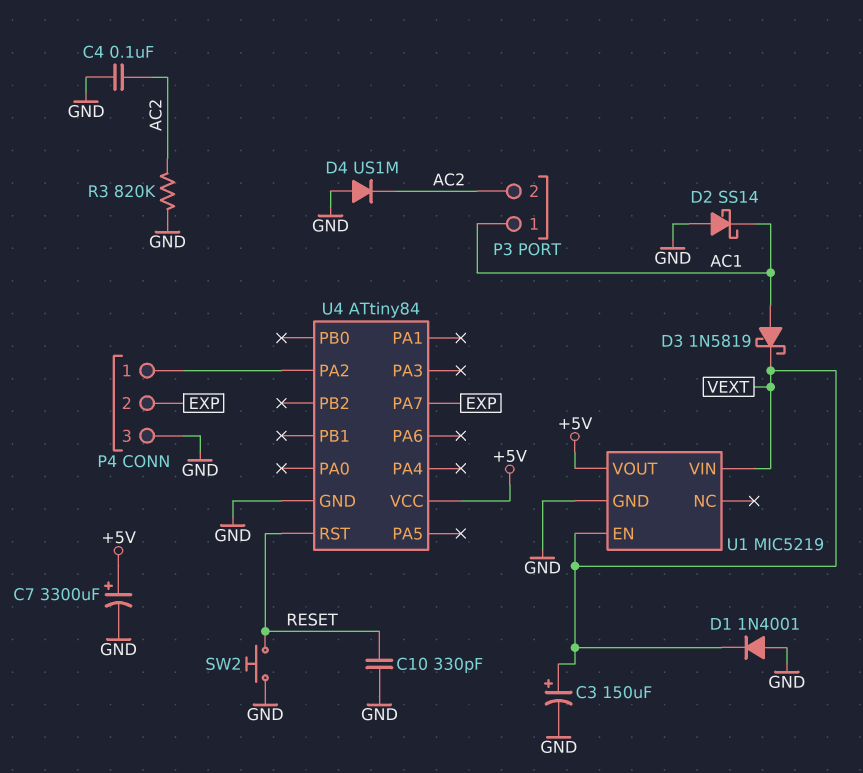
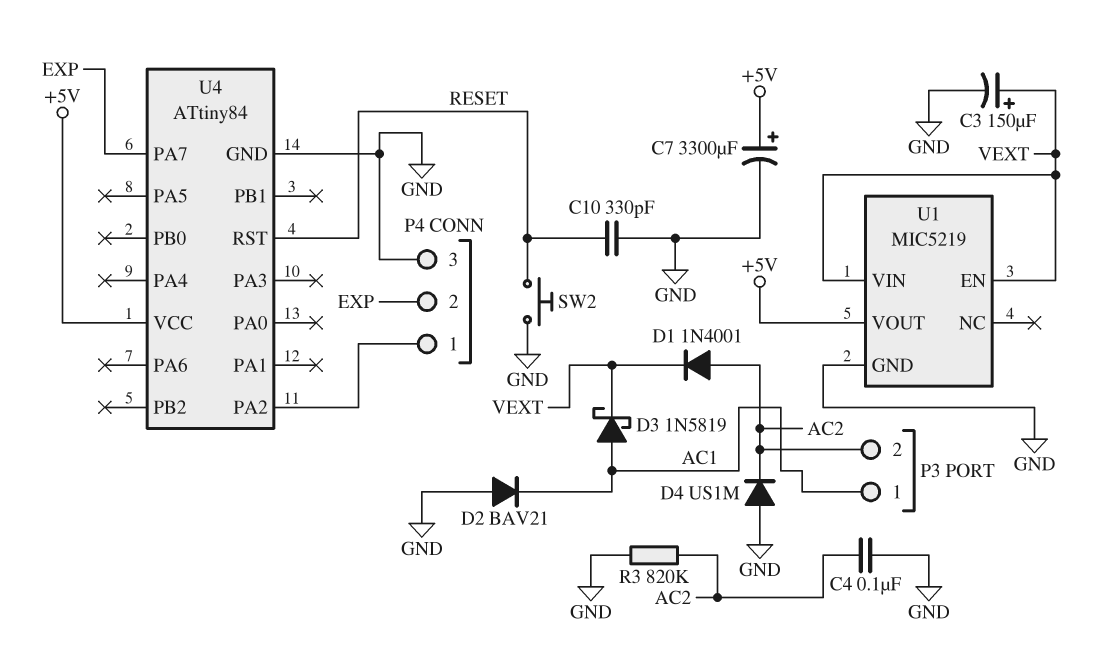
D1: diode 1N4001 (A GND, K VEXT) -> diode 1N4001 (A AC2, K VEXT)
D2: schottky SS14 (A GND, K AC1) -> diode BAV21 (A GND, K AC1)

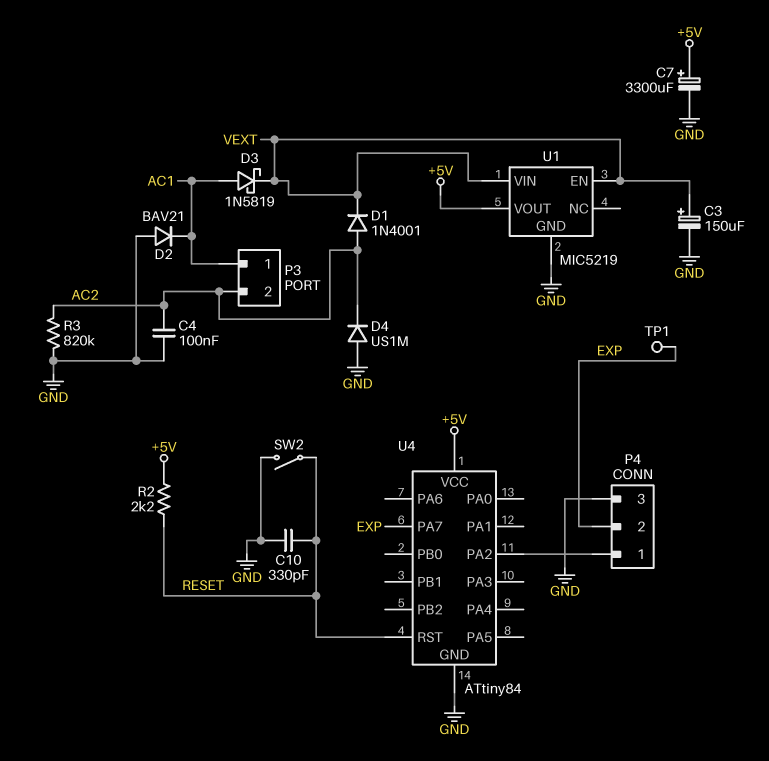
R2: none -> 2.2k (+5V, RESET)
SW2: button (GND, RESET) -> switch (GND, RESET)
TP1: none -> test point (EXP)

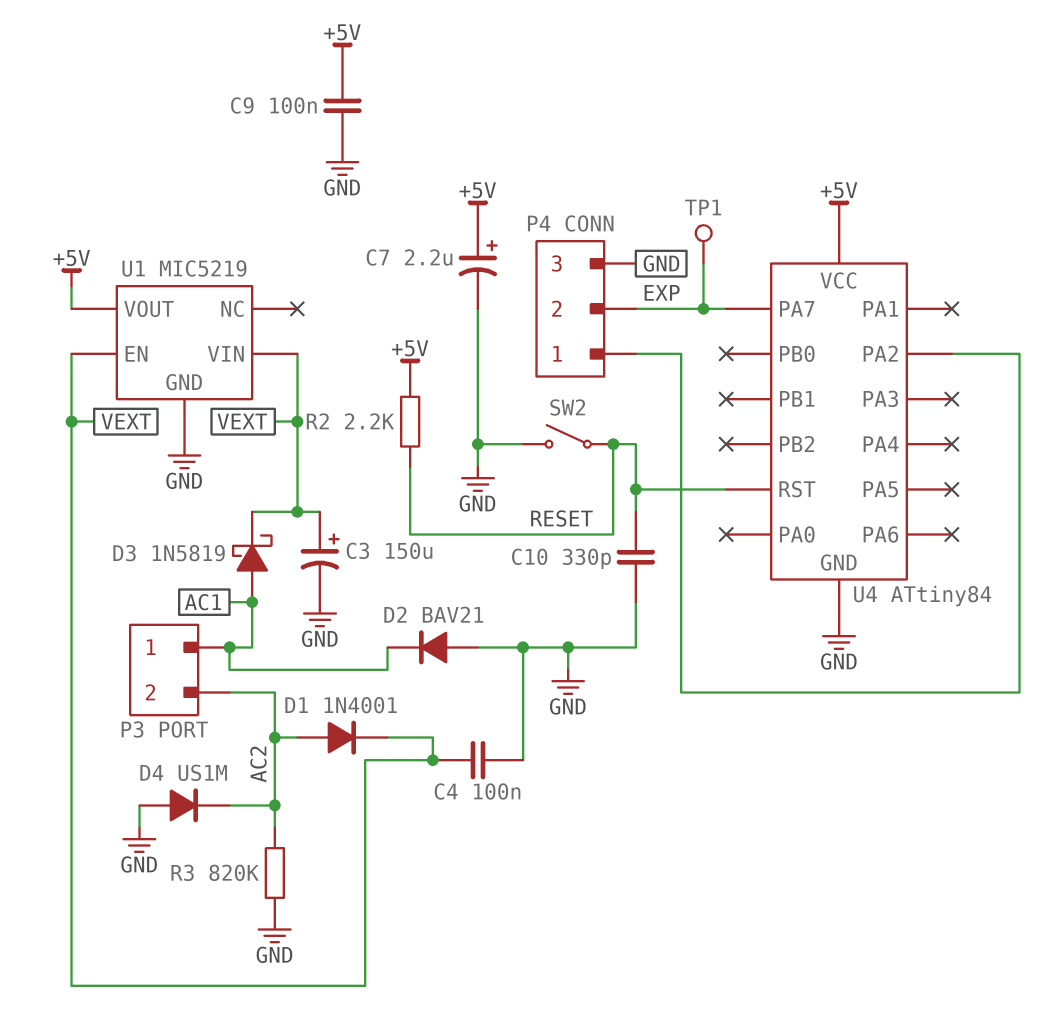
C4: 100nF (AC2, GND) -> 100nF (GND, VEXT)
C7: 3300uF (plus +5V, minus GND) -> 2.2uF (plus +5V, minus GND)
C9: none -> 100nF (+5V, GND)

